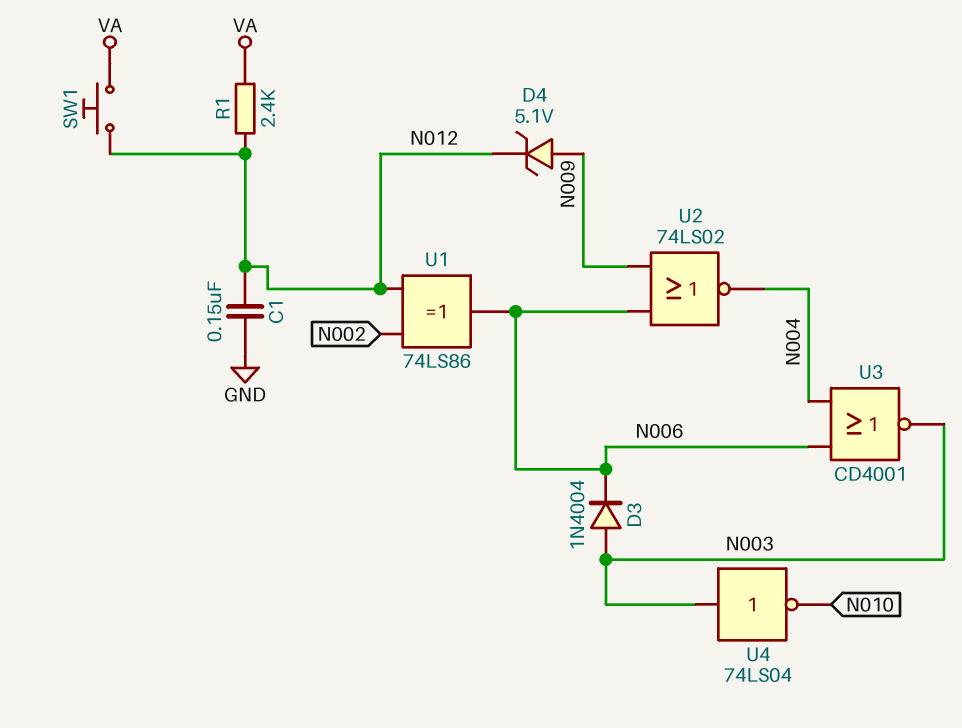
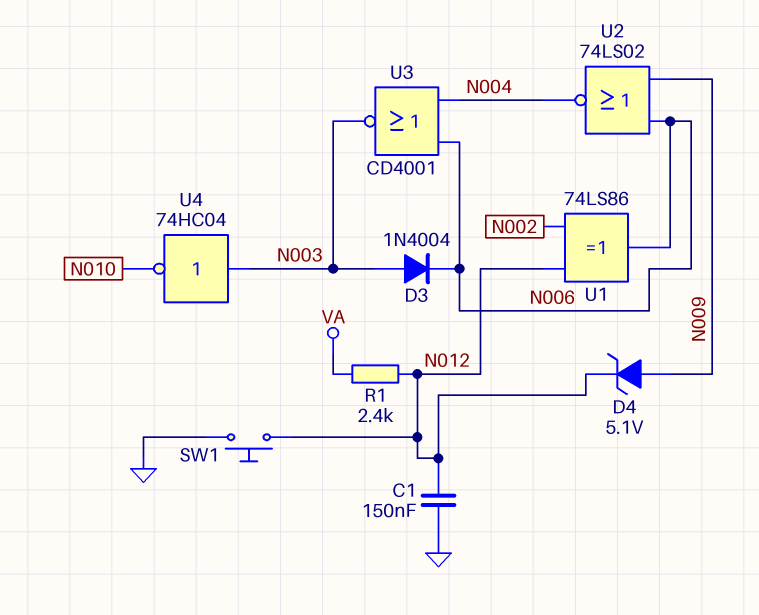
SW1: button (N012, VA) -> button (GND, N012)
U4: NOT 74LS04 (in N003, out N010) -> NOT 74HC04 (in N003, out N010)

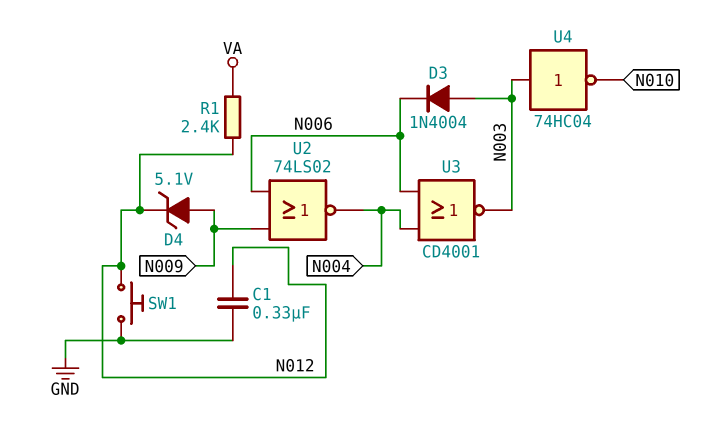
C1: 150nF (GND, N012) -> 330nF (GND, N012)
U1: XOR 74LS86 (in N002, in N012, out N006) -> none

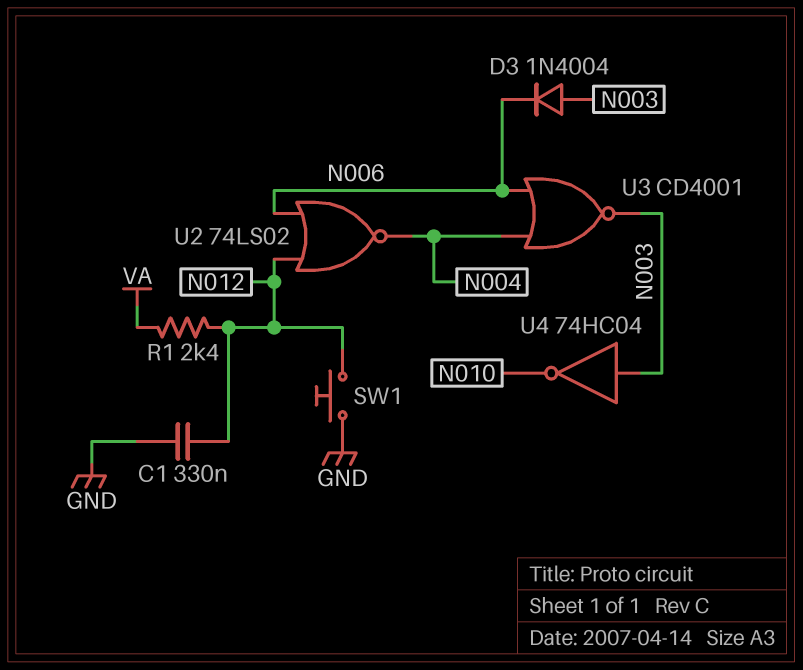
D4: zener 5.1V (A N009, K N012) -> none
U2: NOR 74LS02 (in N006, in N009, out N004) -> NOR 74LS02 (in N006, in N012, out N004)

